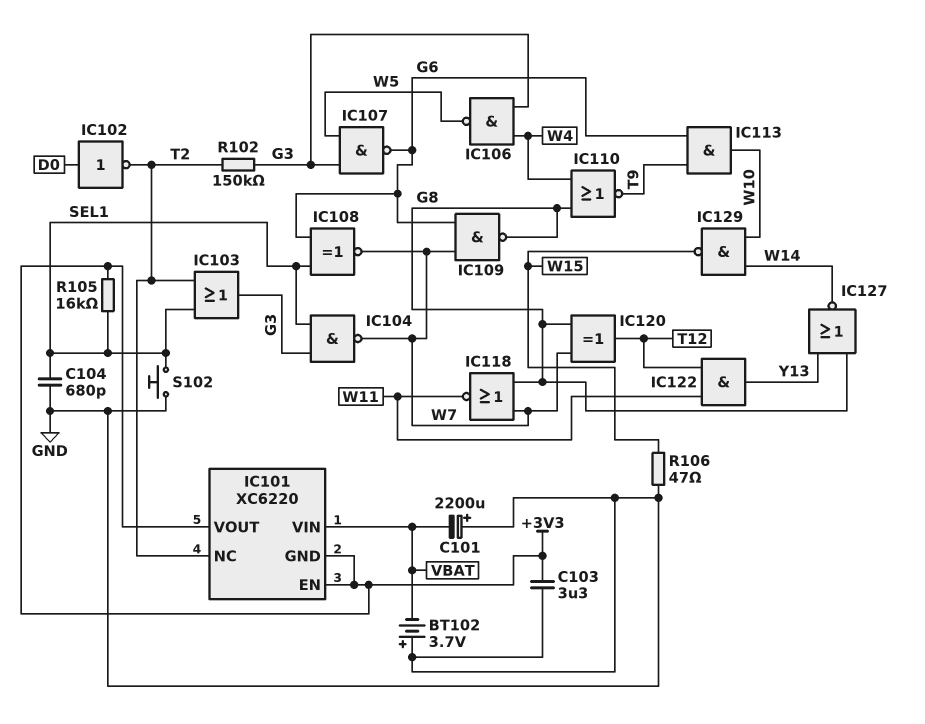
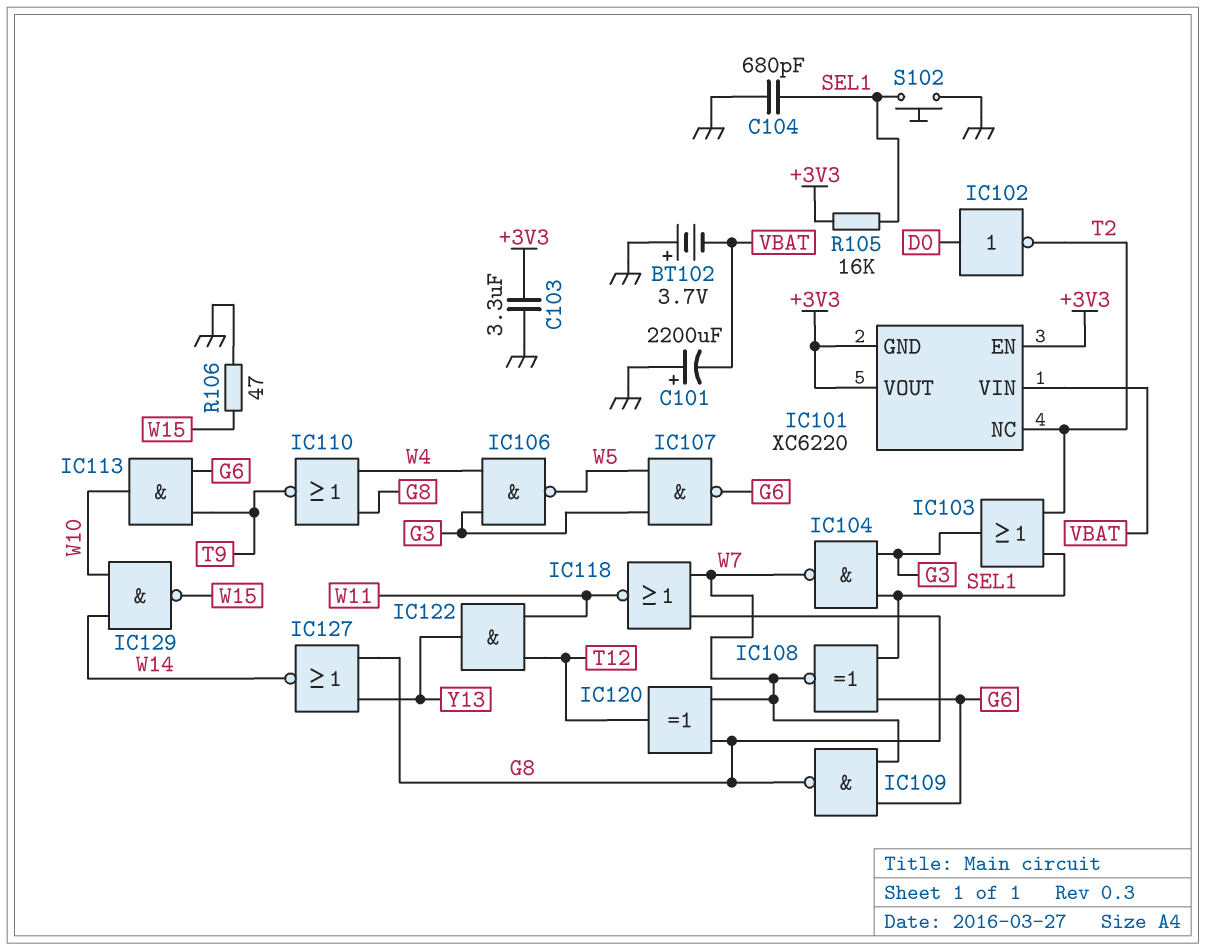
R102: 150k (G3, T2) -> none

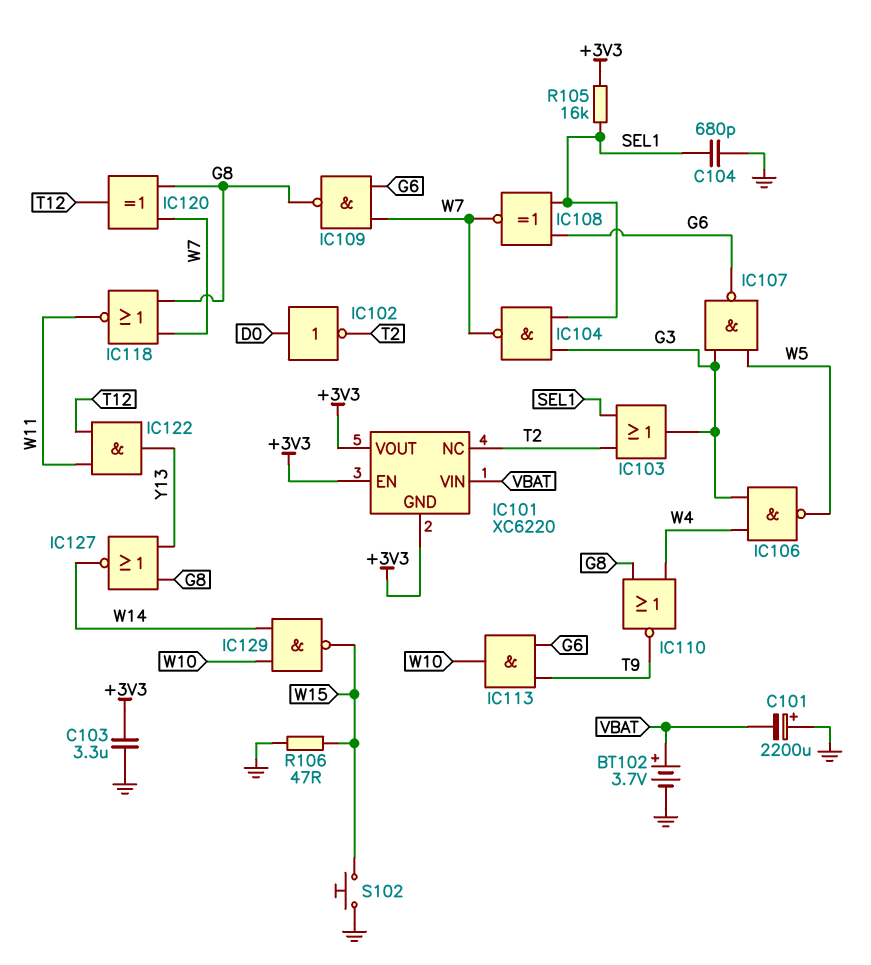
BT102: 3.7V (plus GND, minus VBAT) -> 3.7V (plus VBAT, minus GND)
S102: button (GND, SEL1) -> button (GND, W15)

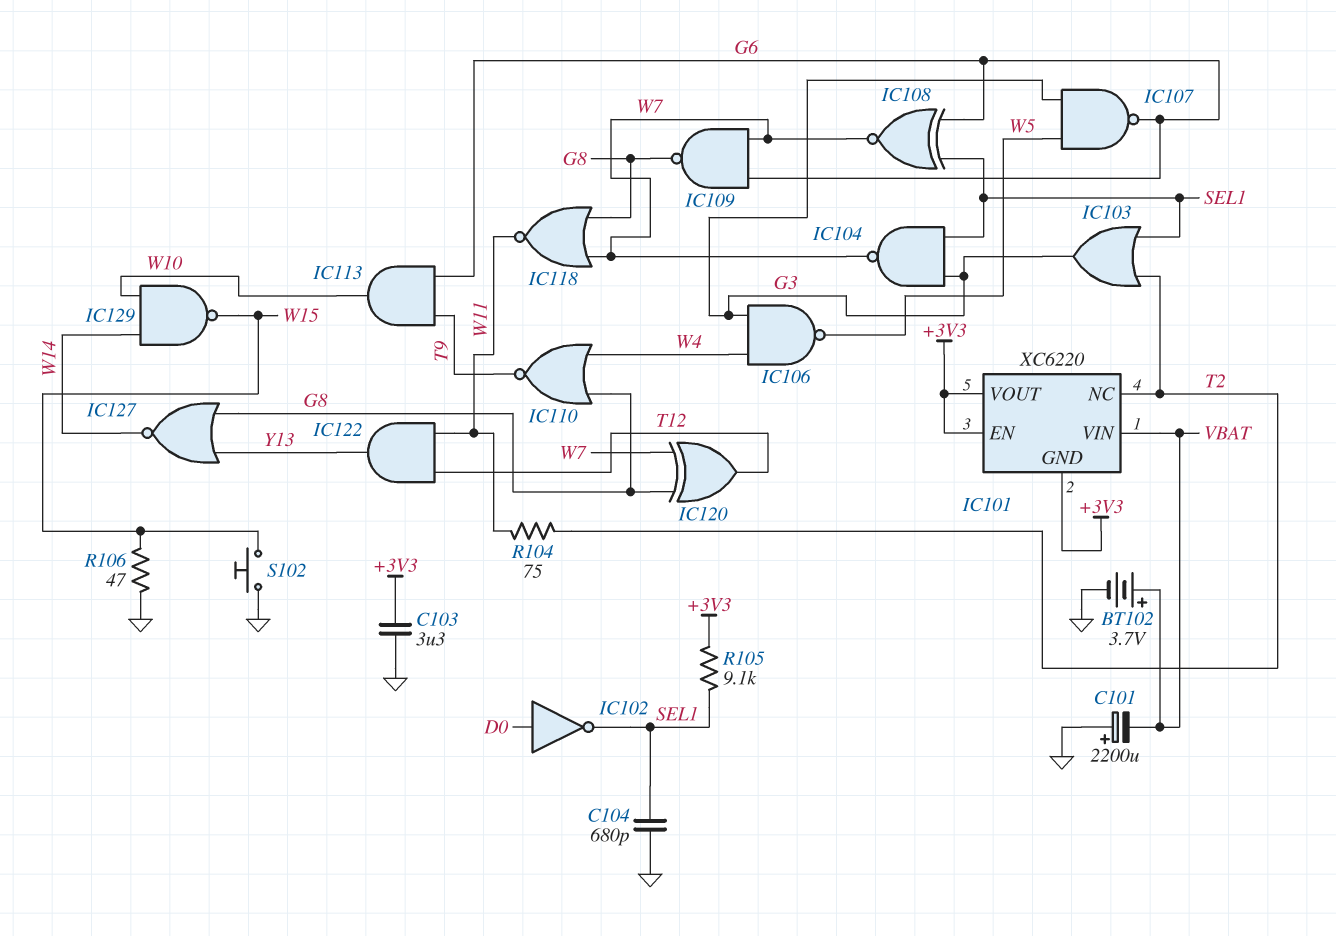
IC102: NOT (in D0, out T2) -> NOT (in D0, out SEL1)
R104: none -> 75 (T2, W11)
R105: 16k (+3V3, SEL1) -> 9.1k (+3V3, SEL1)

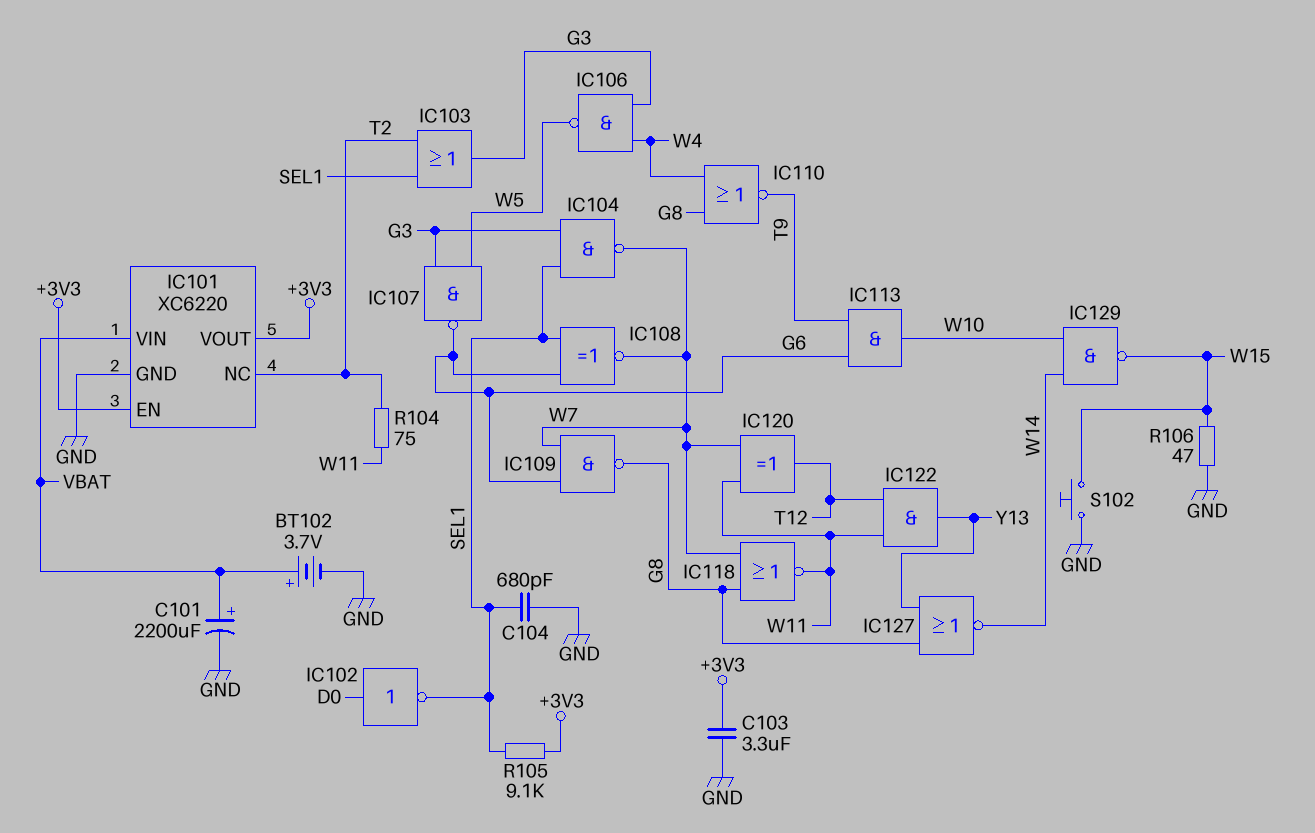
C101: 2200uF (plus GND, minus VBAT) -> 2200uF (plus VBAT, minus GND)
IC101 pin GND: +3V3 -> GND
IC120: XOR (in G8, in W7, out T12) -> XOR (in W7, in W11, out T12)

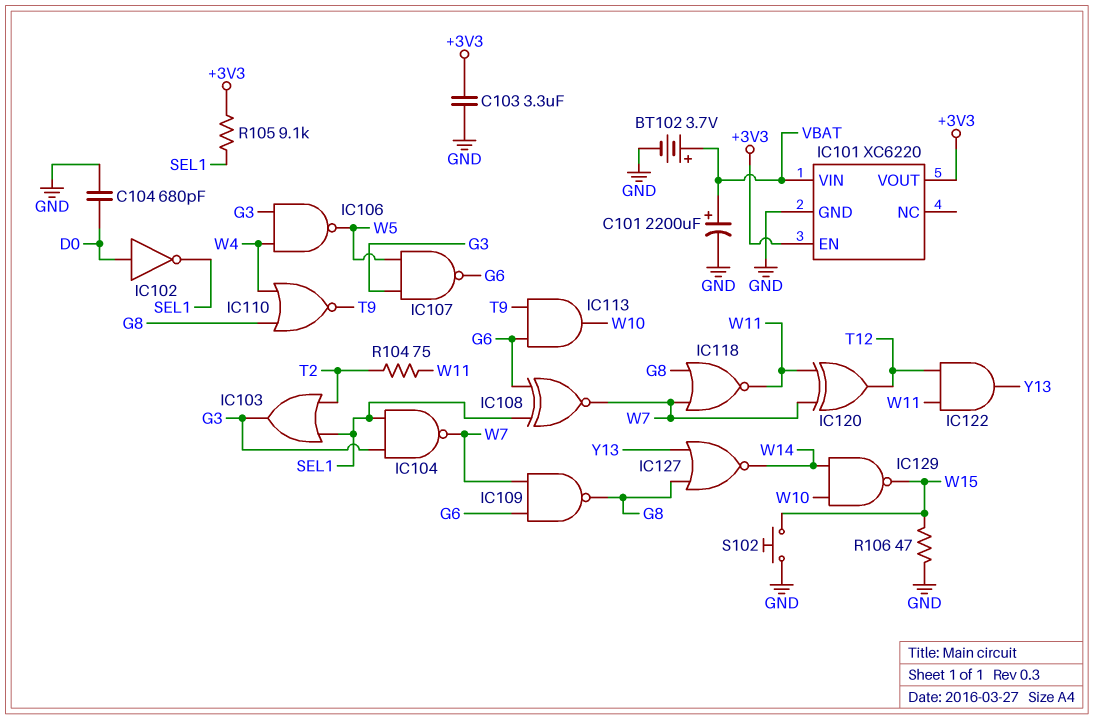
C104: 680pF (GND, SEL1) -> 680pF (D0, GND)
IC101 pin NC: T2 -> none

